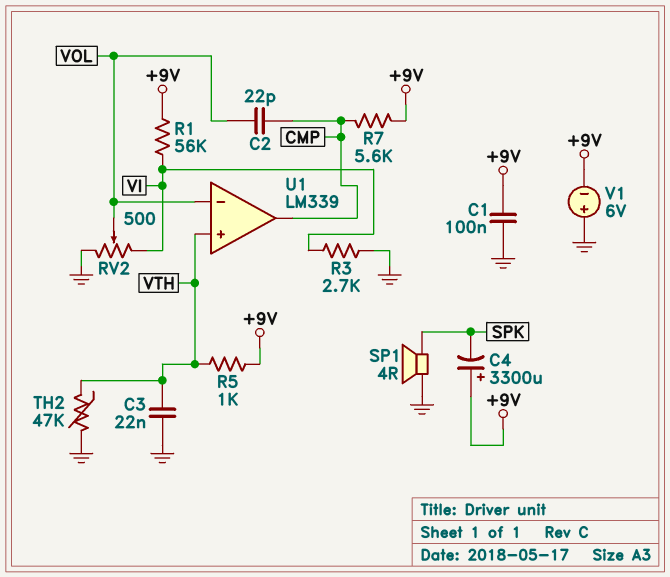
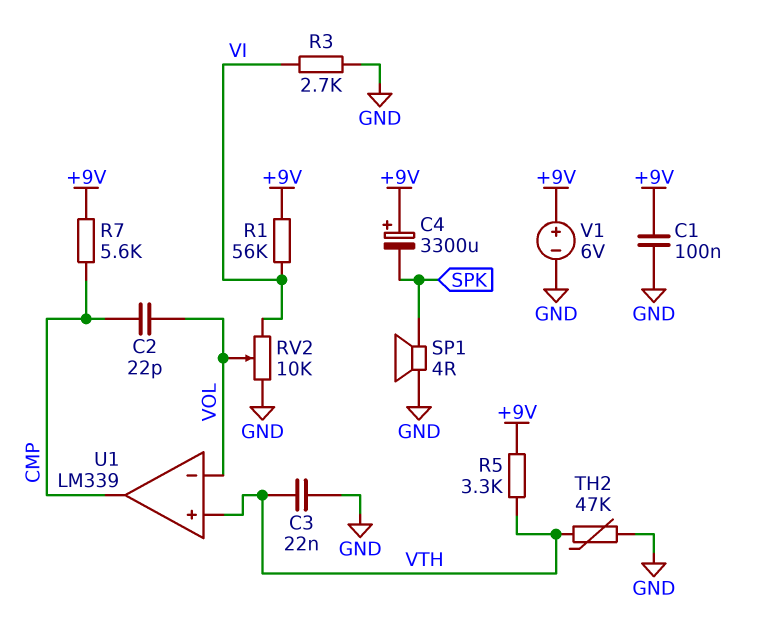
R5: 1k (+9V, VTH) -> 3.3k (+9V, VTH)
RV2: 500 (GND, VI, wiper VOL) -> 10k (GND, VI, wiper VOL)
V1: 6V (plus GND, minus +9V) -> 6V (plus +9V, minus GND)

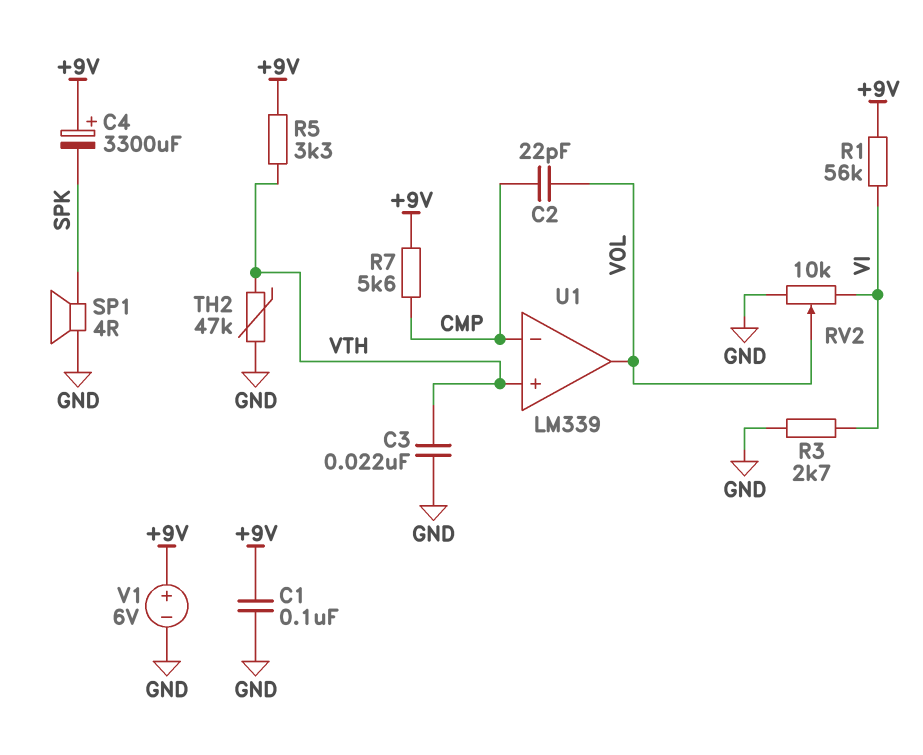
U1 pin in-: VOL -> CMP
U1 pin out: CMP -> VOL

